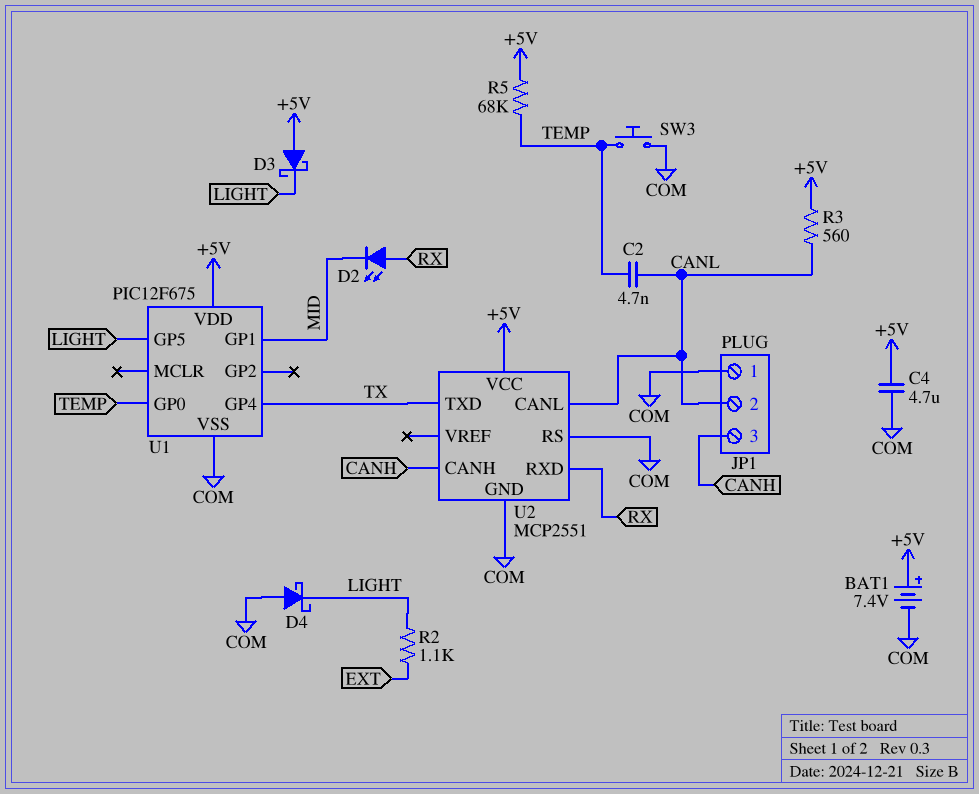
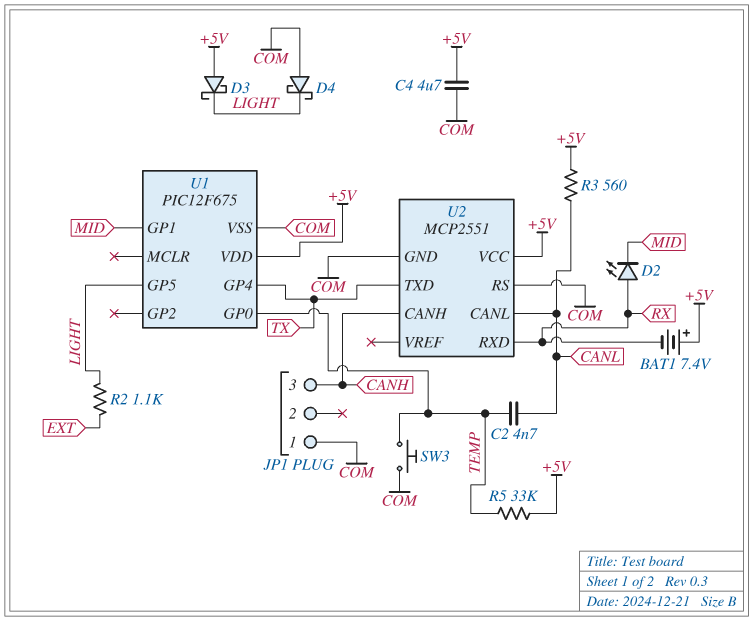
BAT1: 7.4V (plus +5V, minus COM) -> 7.4V (plus +5V, minus RX)
JP1 pin 2: CANL -> none
R5: 68k (+5V, TEMP) -> 33k (+5V, TEMP)

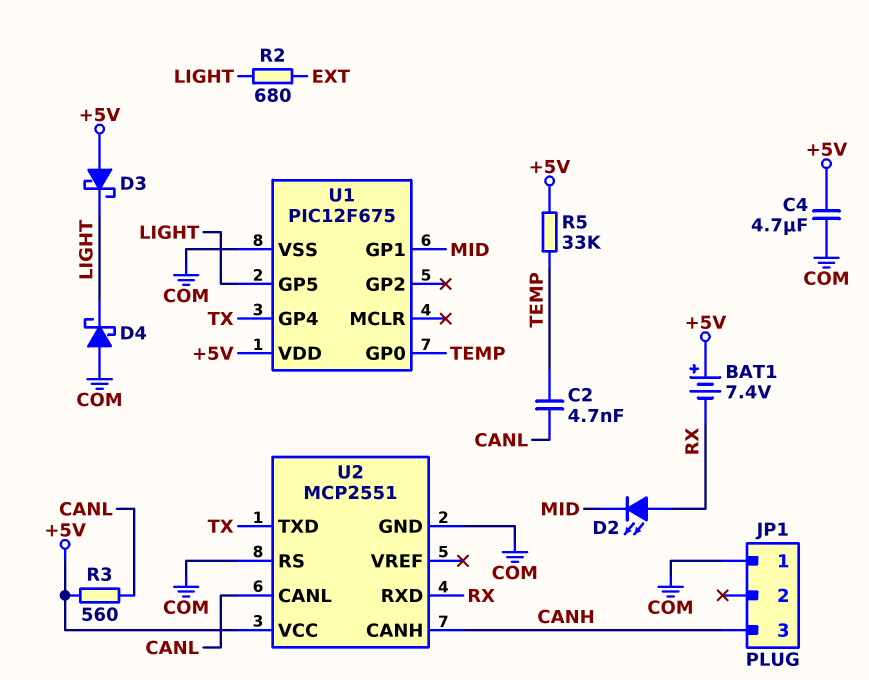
R2: 1.1k (EXT, LIGHT) -> 680 (EXT, LIGHT)
SW3: button (COM, TEMP) -> none

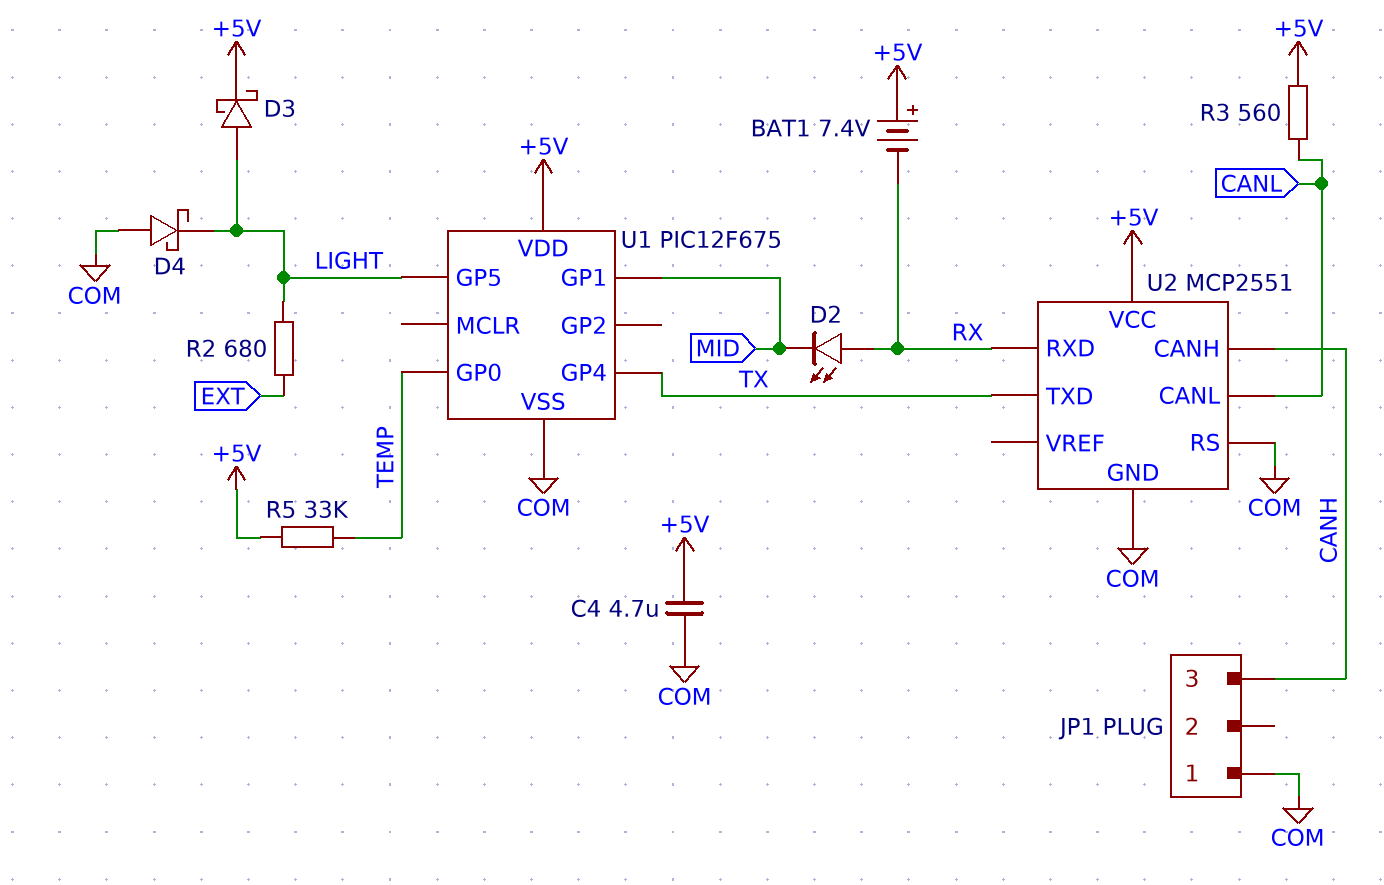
C2: 4.7nF (CANL, TEMP) -> none
D3: schottky (A +5V, K LIGHT) -> schottky (A LIGHT, K +5V)

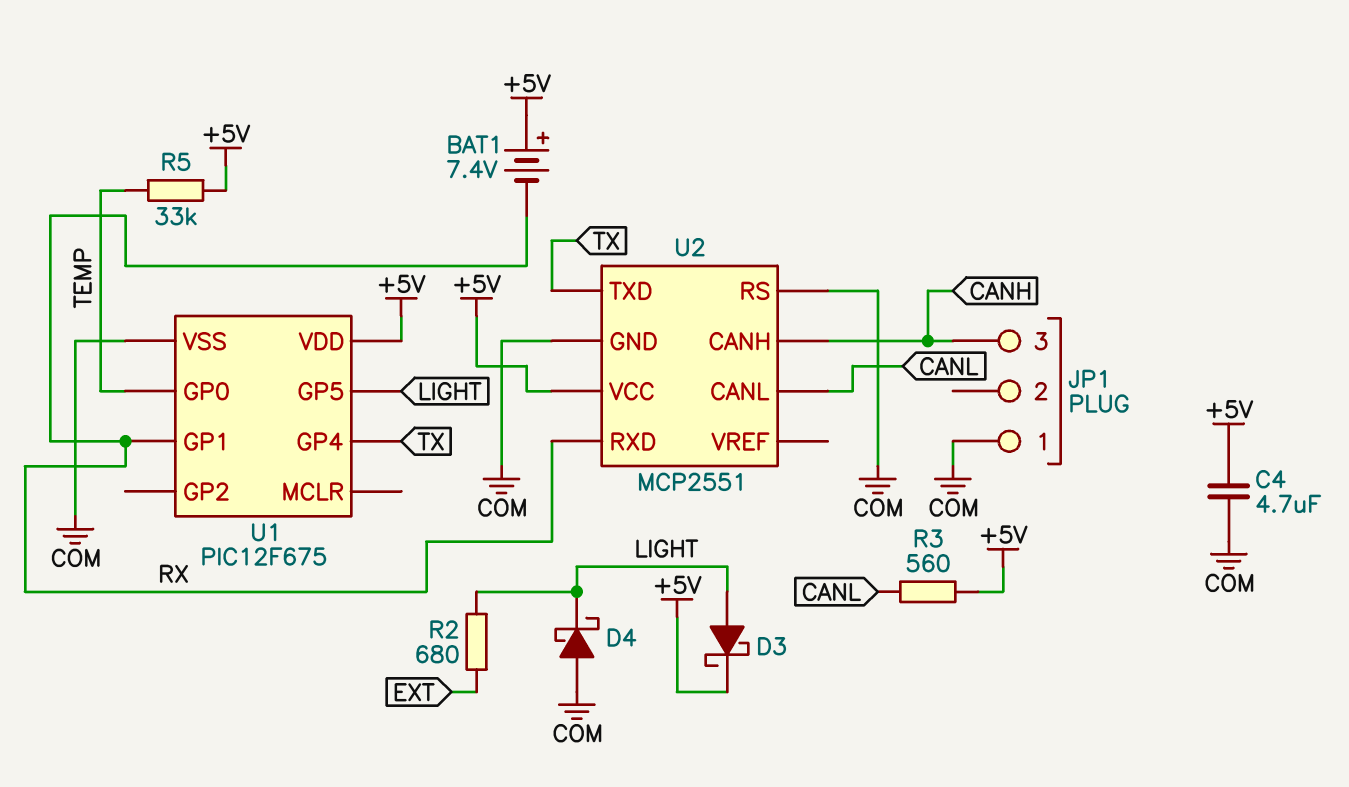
D2: LED (A RX, K MID) -> none
U1 pin GP1: MID -> RX

